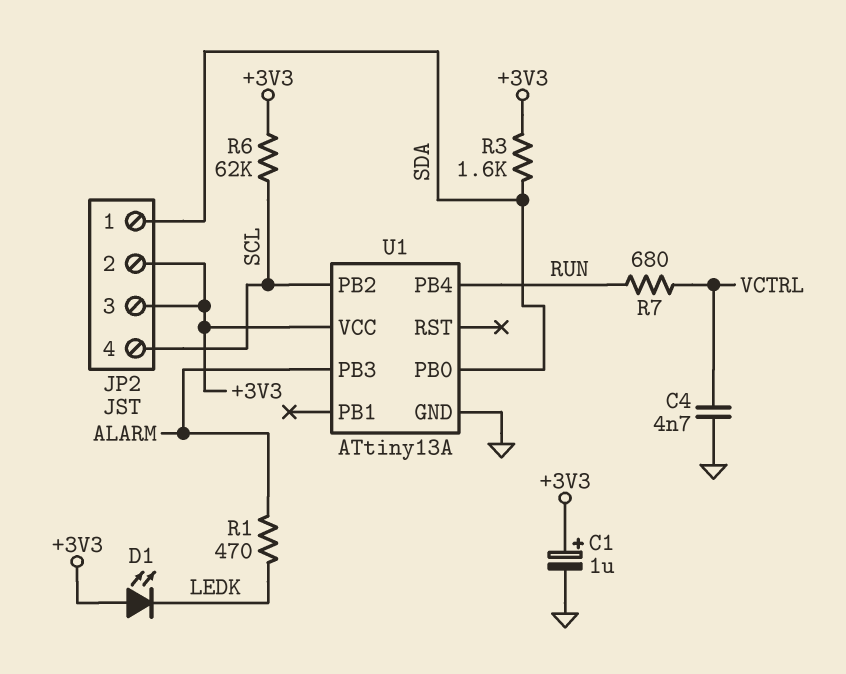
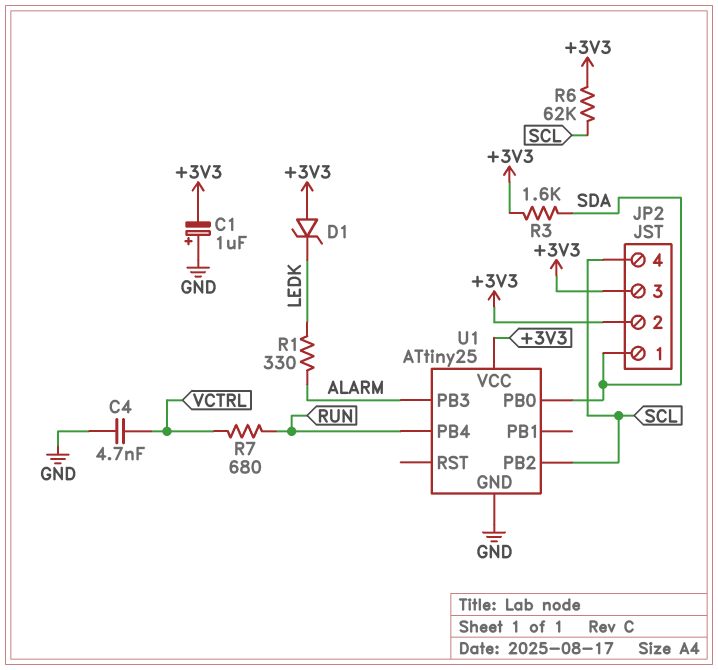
C1: 1uF (plus +3V3, minus GND) -> 1uF (plus GND, minus +3V3)
D1: LED (A +3V3, K LEDK) -> zener (A +3V3, K LEDK)
R1: 470 (ALARM, LEDK) -> 330 (ALARM, LEDK)
U1: ATtiny13A -> ATtiny25

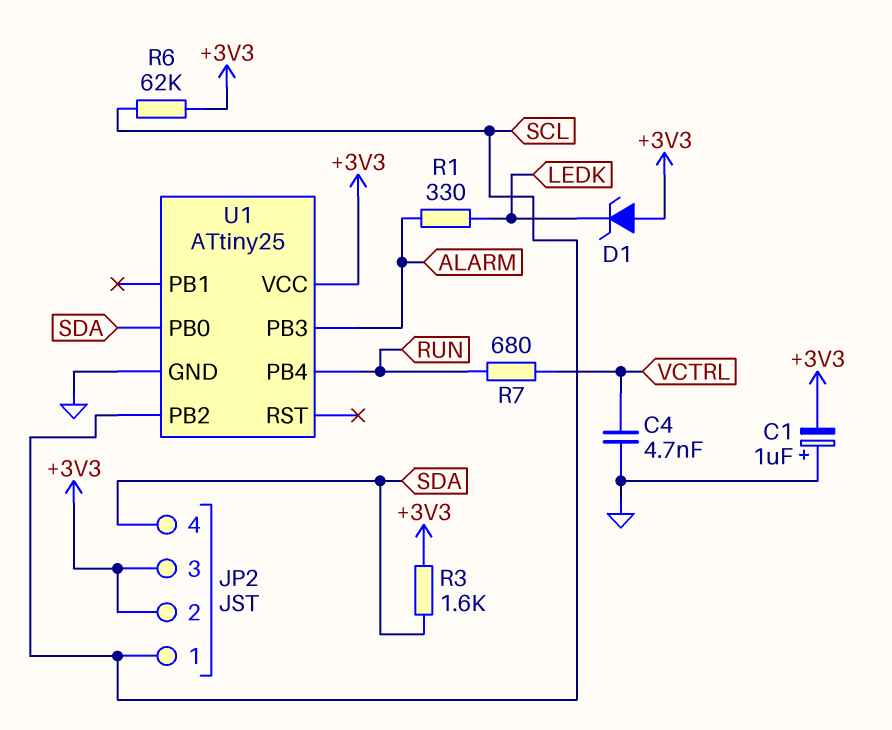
JP2 pin 1: SDA -> SCL
JP2 pin 4: SCL -> SDA

